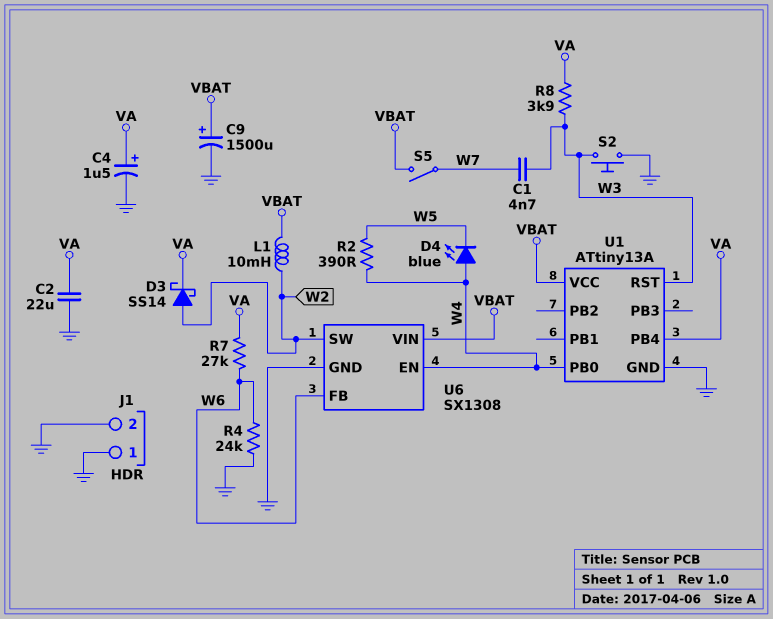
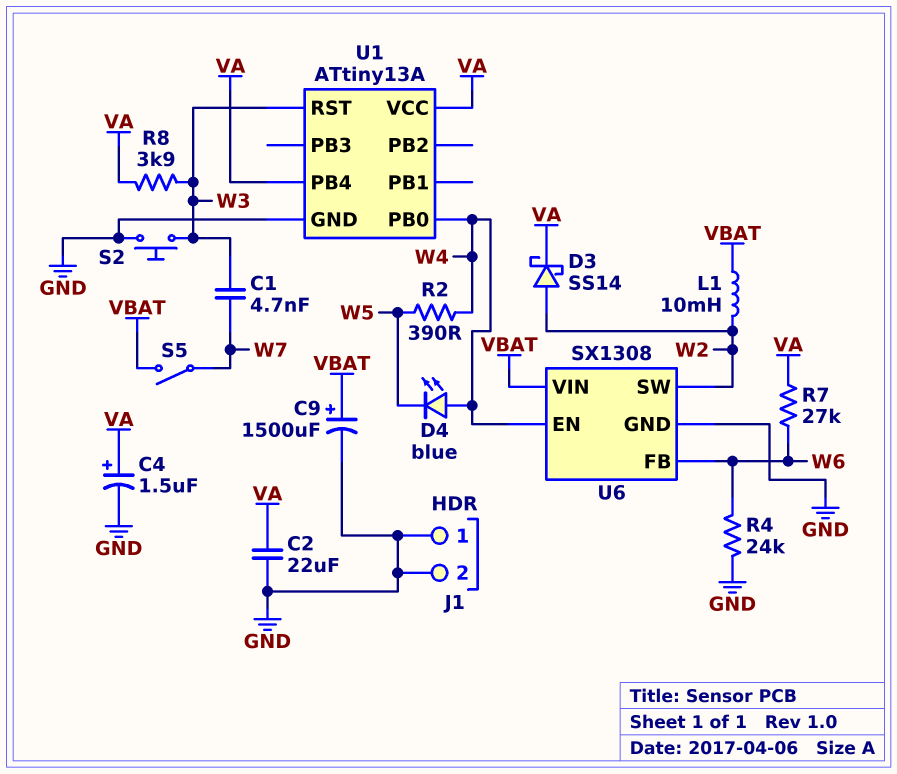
U1 pin VCC: VBAT -> VA

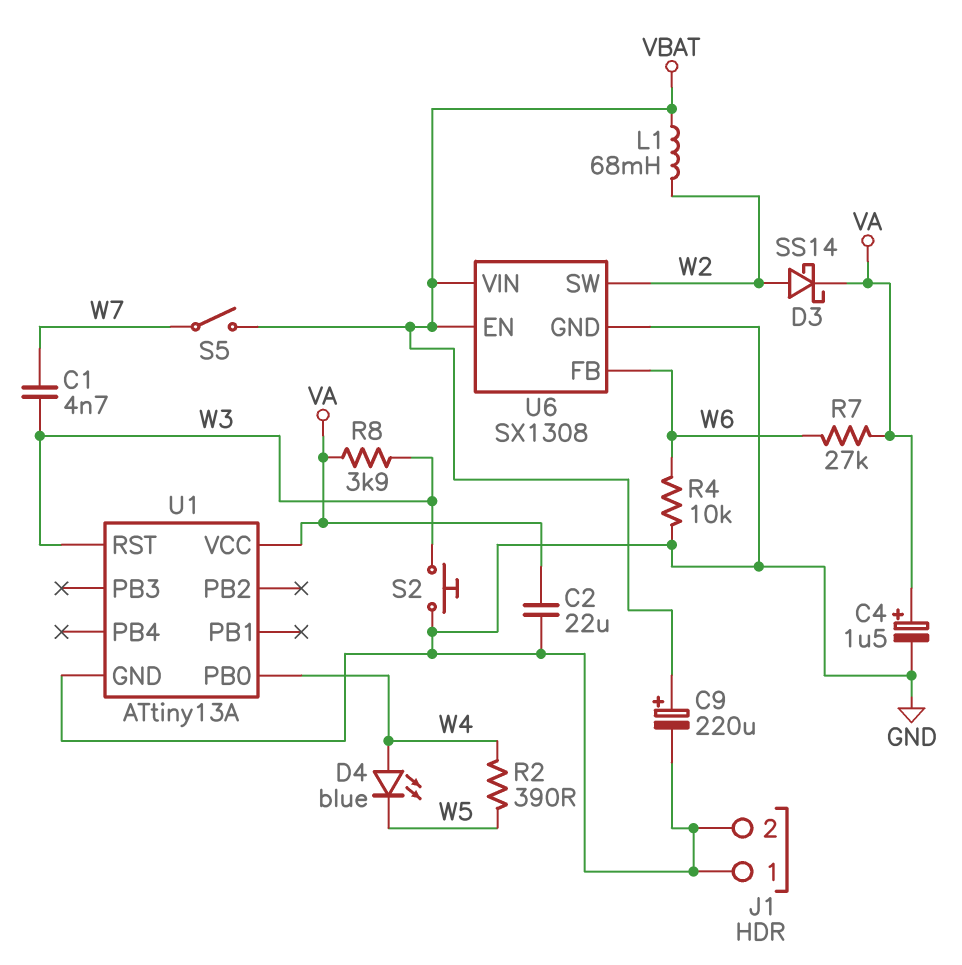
C9: 1500uF (plus VBAT, minus GND) -> 220uF (plus VBAT, minus GND)
L1: 10mH (VBAT, W2) -> 68mH (VBAT, W2)
R4: 24k (GND, W6) -> 10k (GND, W6)
U1 pin PB4: VA -> none
U6 pin EN: W4 -> VBAT

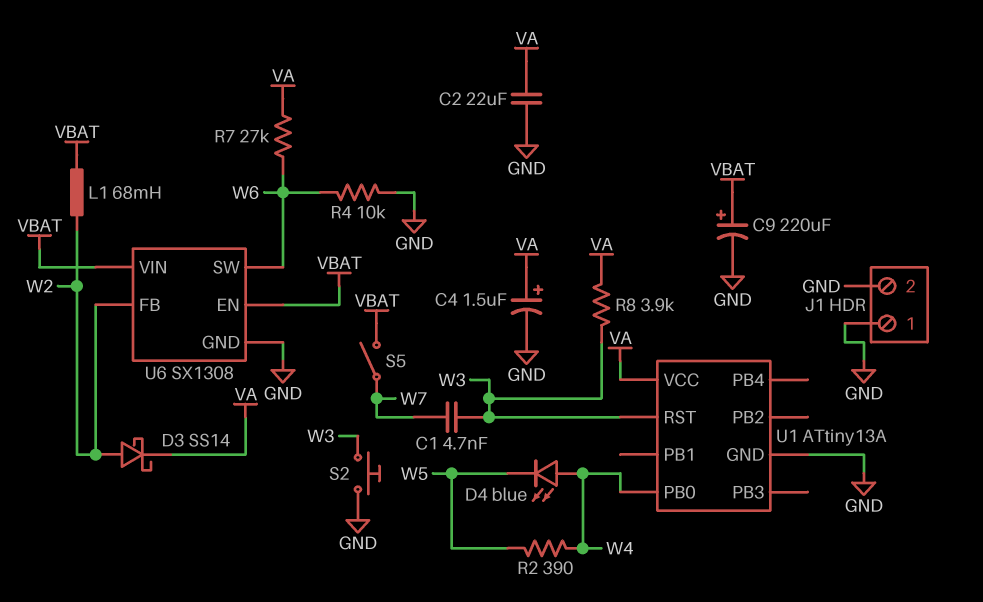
U6 pin FB: W6 -> W2
U6 pin SW: W2 -> W6

